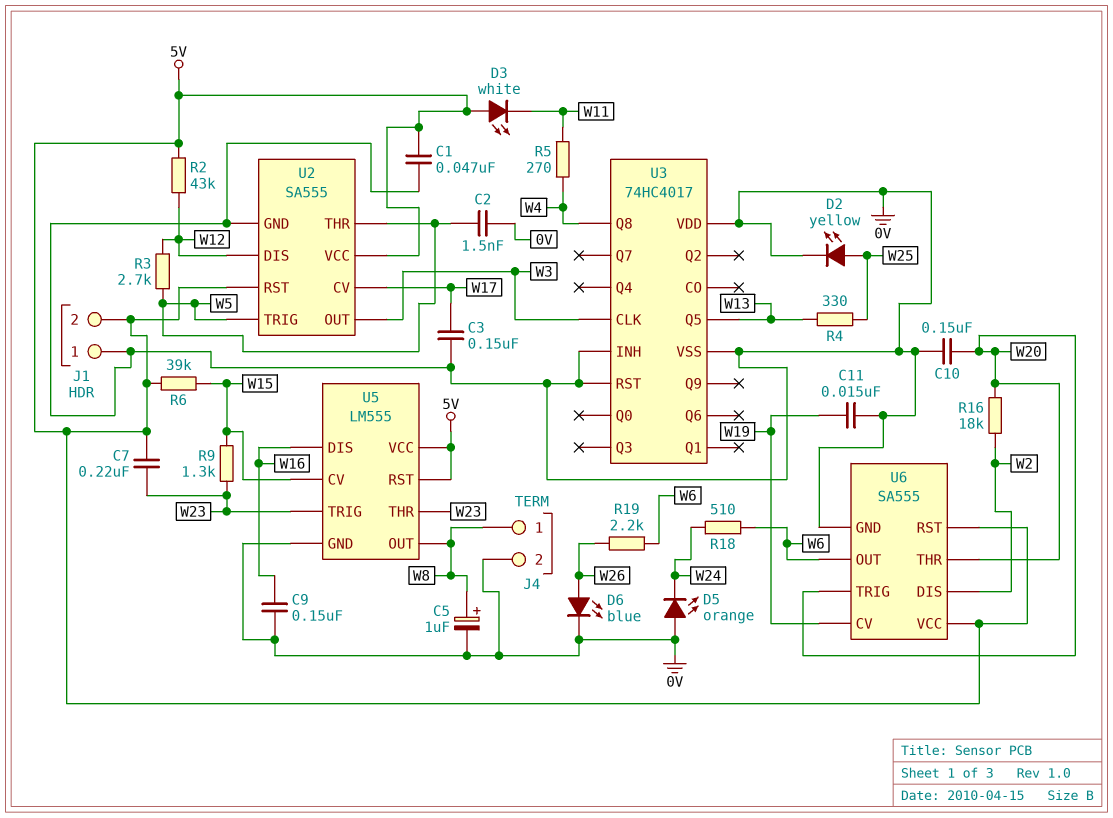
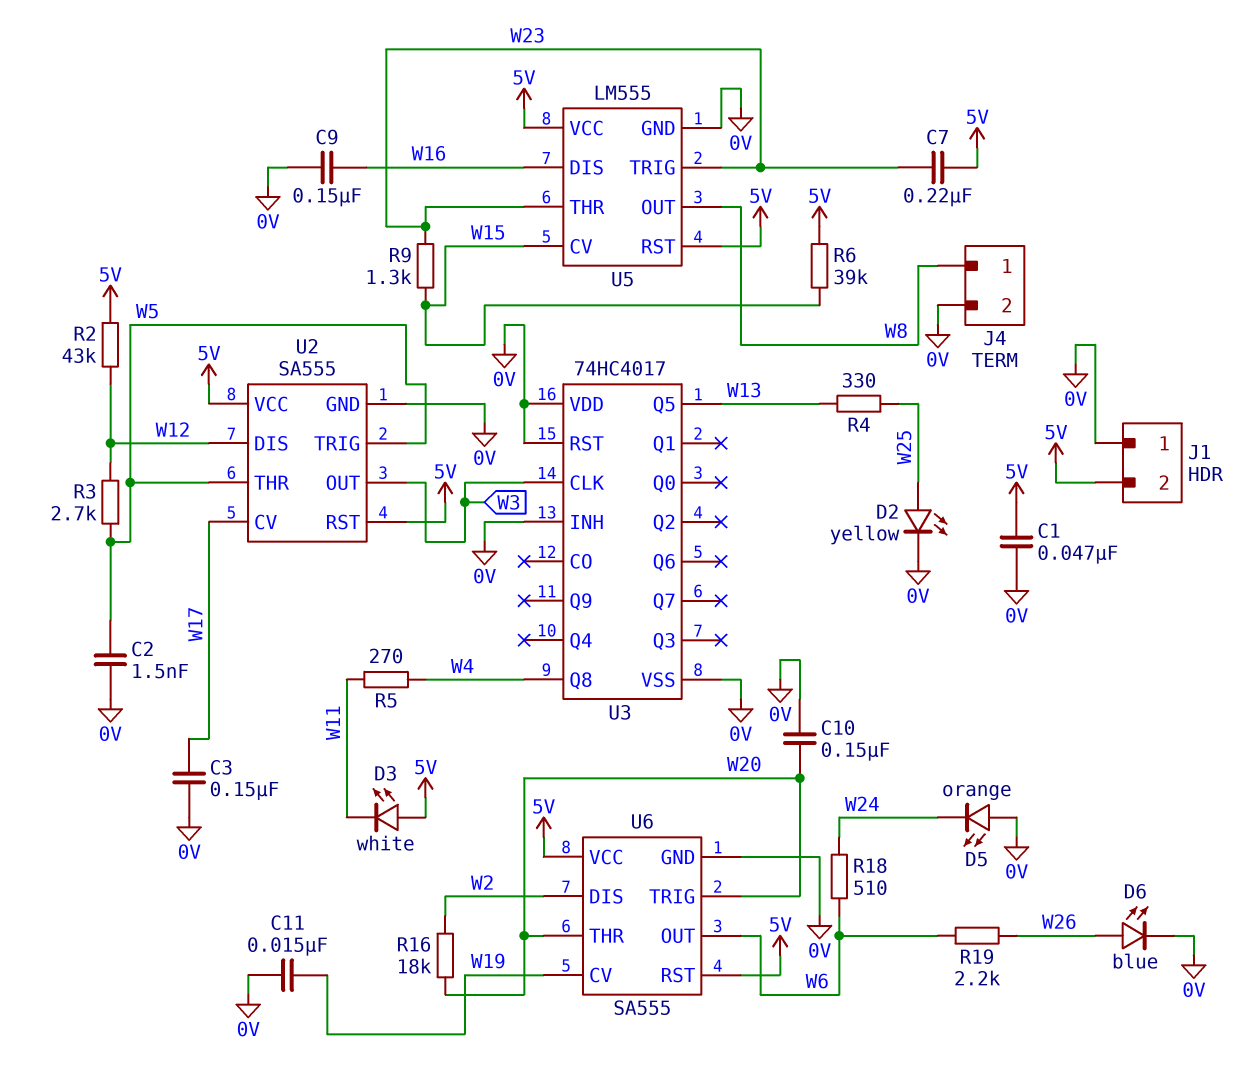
C5: 1uF (plus W8, minus 0V) -> none

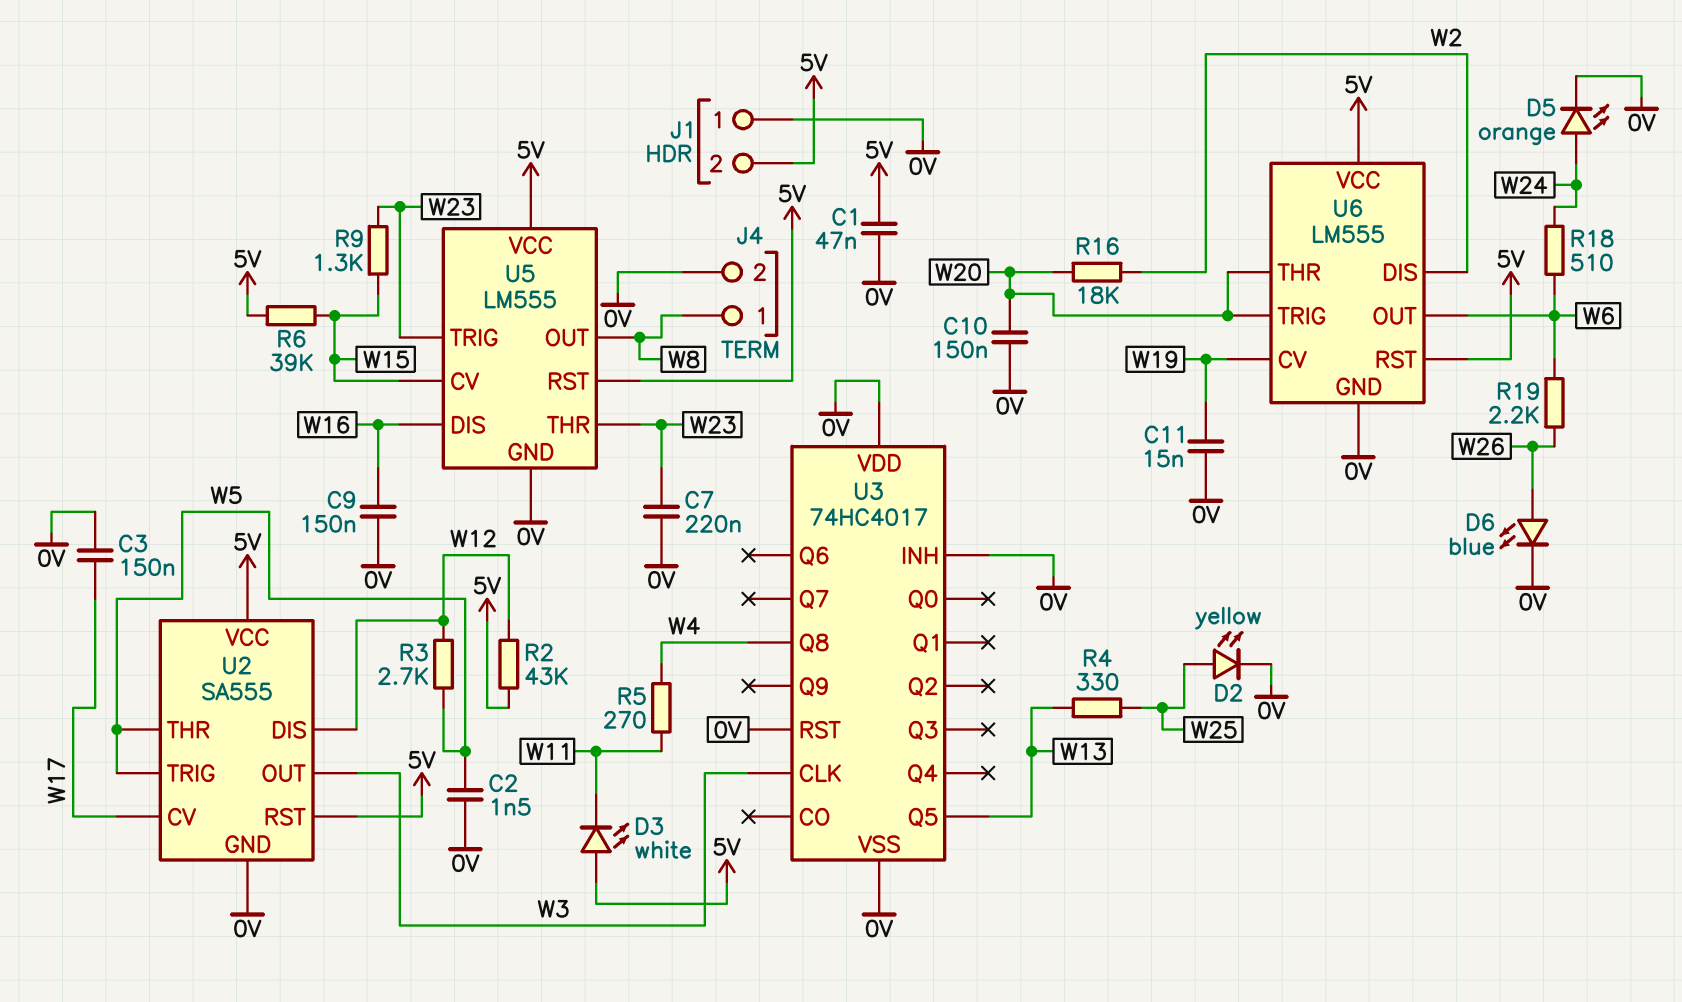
C7: 220nF (5V, W23) -> 220nF (0V, W23)
D5: LED orange (A 0V, K W24) -> LED orange (A W24, K 0V)
U6: SA555 -> LM555

